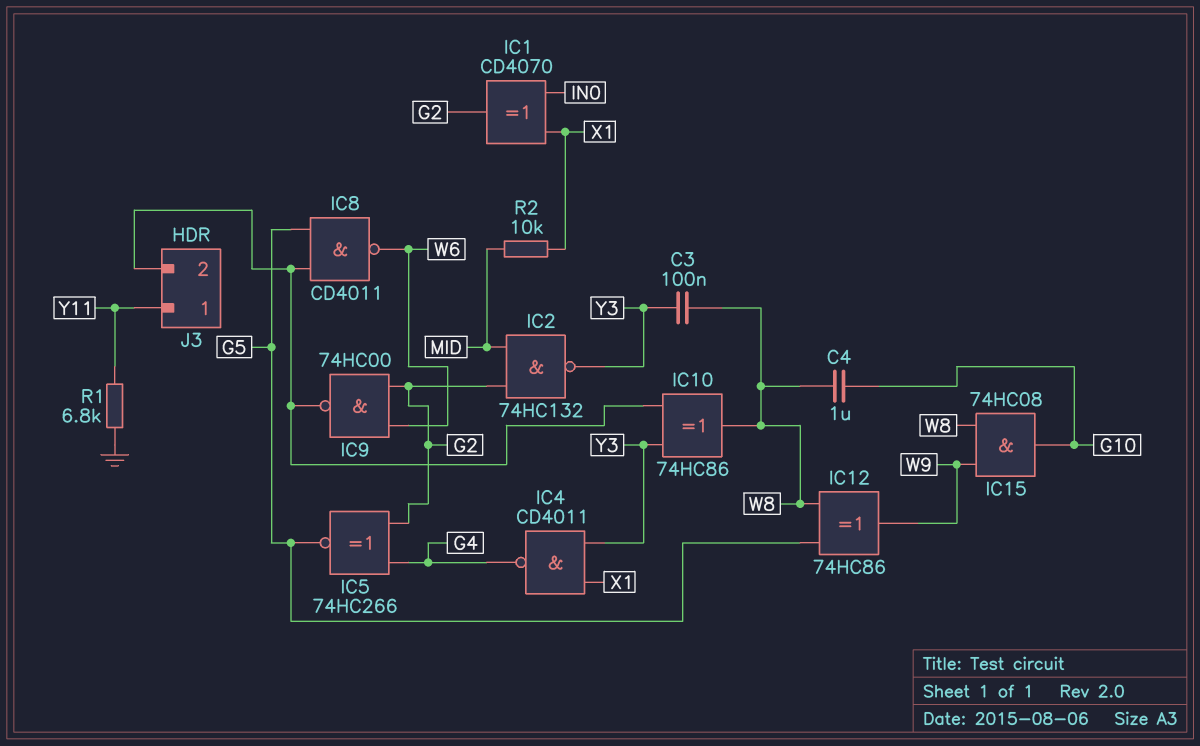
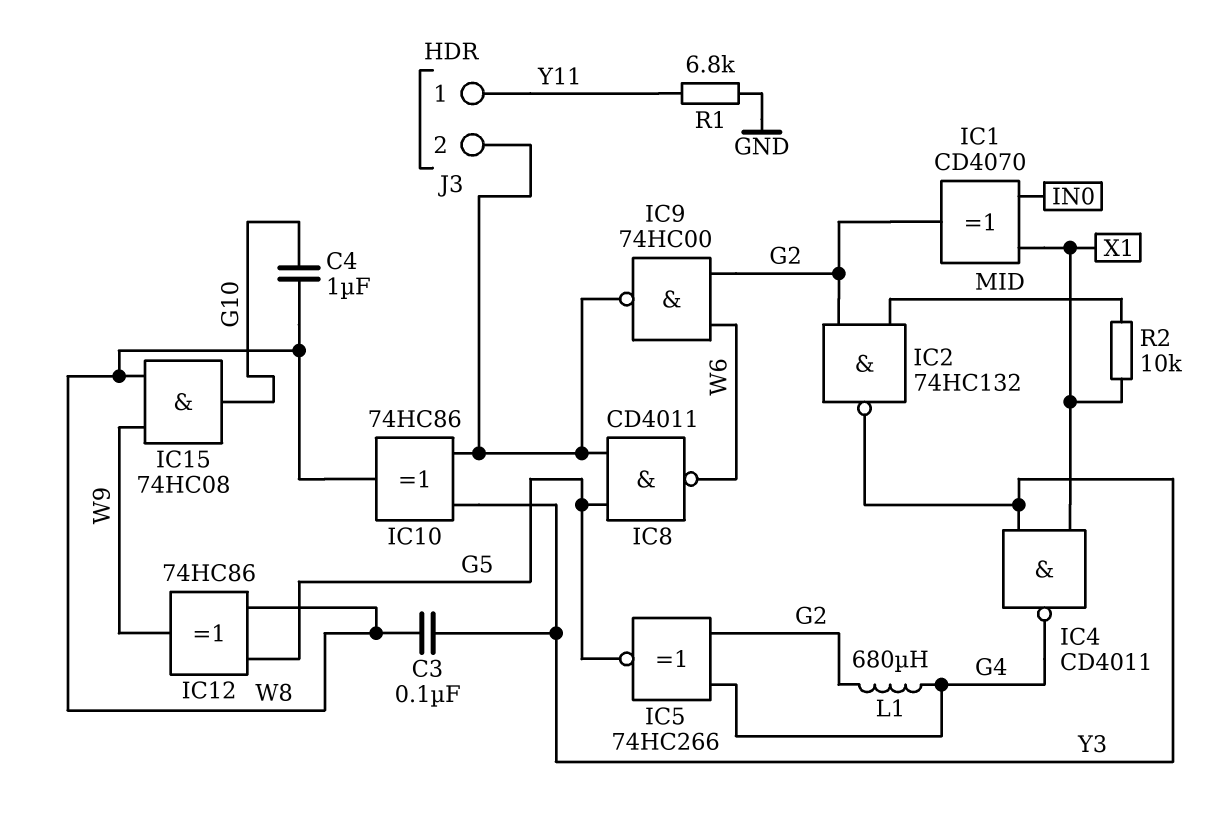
L1: none -> 680uH (G2, G4)

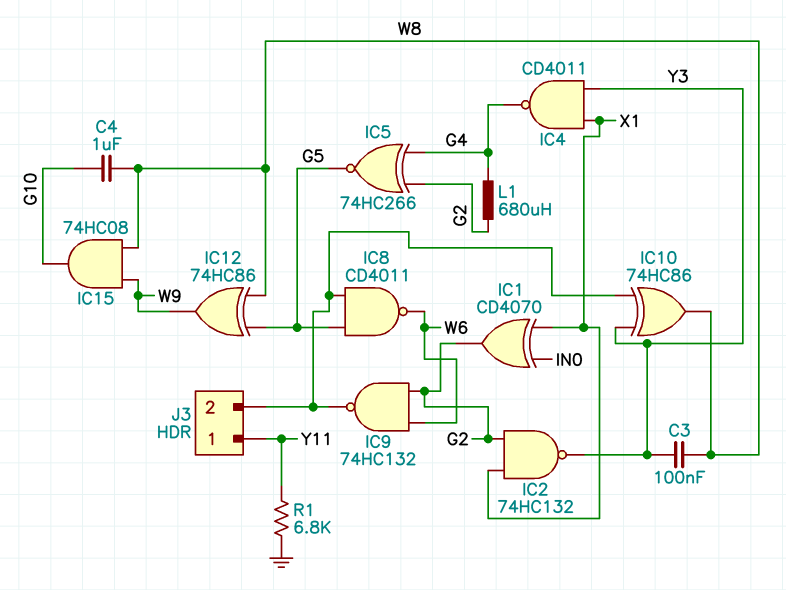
IC2: NAND 74HC132 (in G2, in MID, out Y3) -> NAND 74HC132 (in G2, in X1, out Y3)
IC9: NAND 74HC00 (in G2, in W6, out J3/2) -> NAND 74HC132 (in G2, in W6, out J3/2)
R2: 10k (MID, X1) -> none

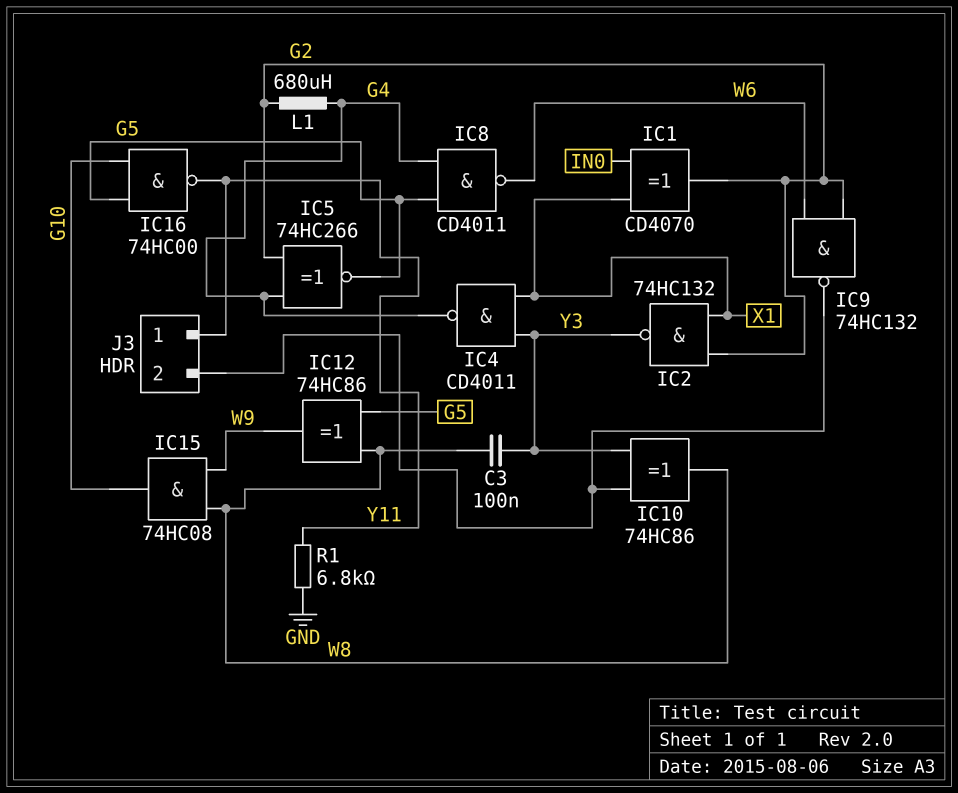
C4: 1uF (G10, W8) -> none
IC8: NAND CD4011 (in G5, in J3/2, out W6) -> NAND CD4011 (in G4, in G5, out W6)
IC16: none -> NAND 74HC00 (in G5, in G10, out Y11)

